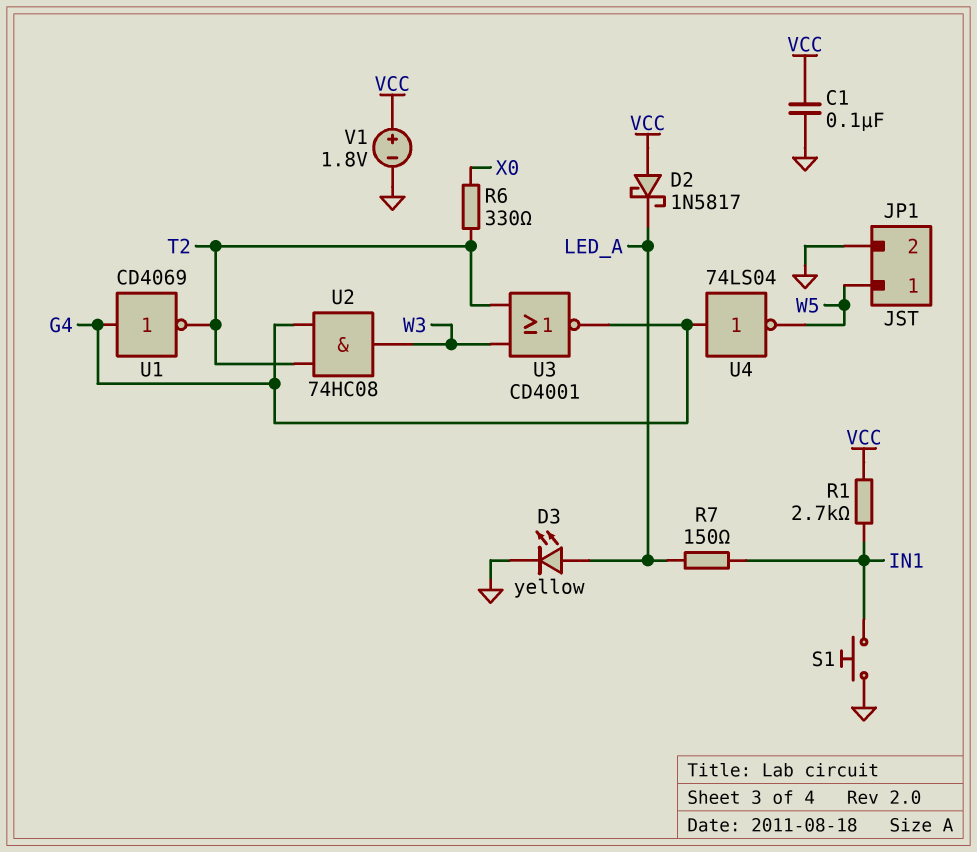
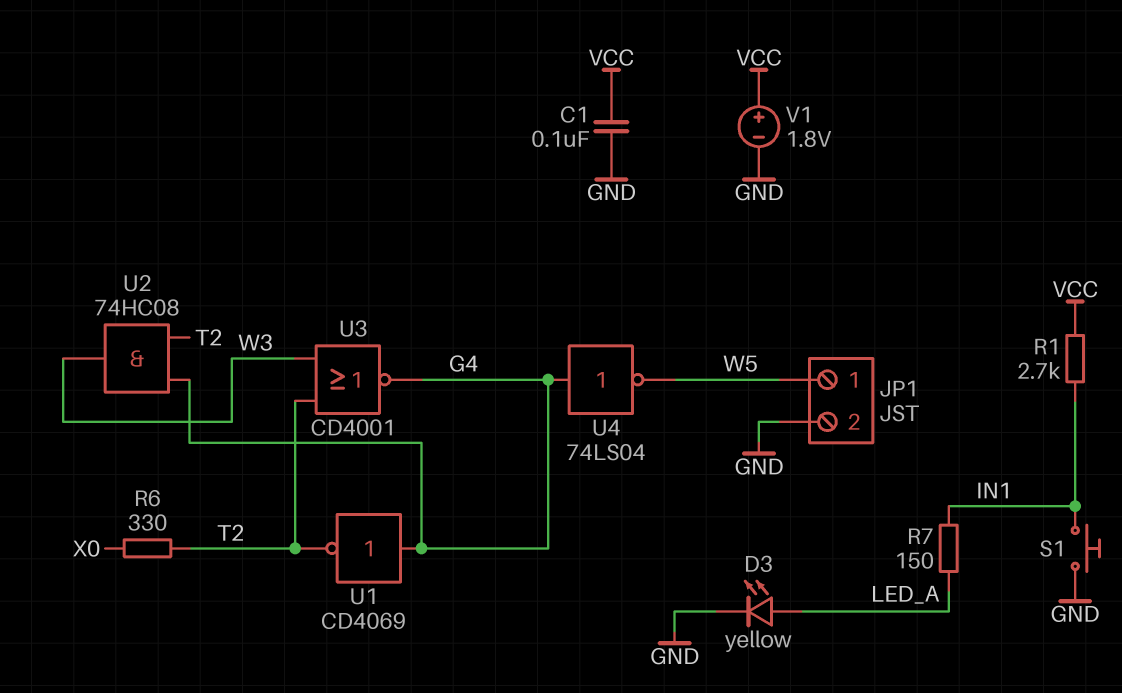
D2: schottky 1N5817 (A VCC, K LED_A) -> none

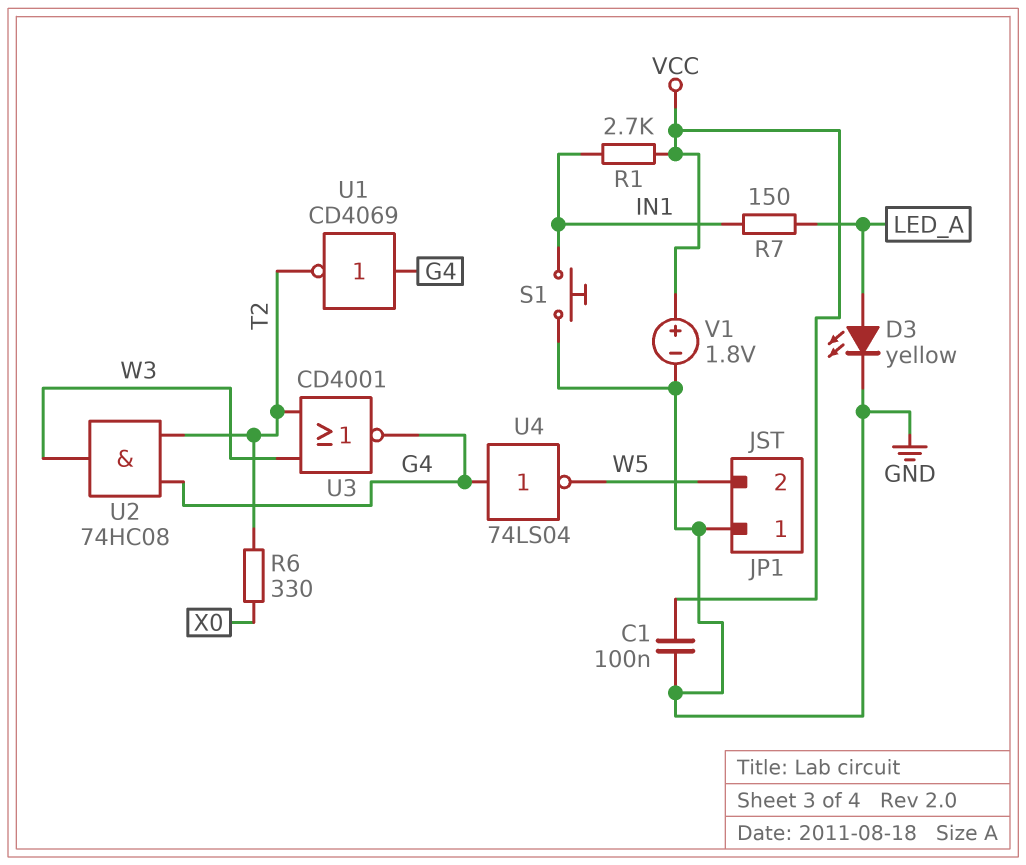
JP1 pin 1: W5 -> GND
JP1 pin 2: GND -> W5

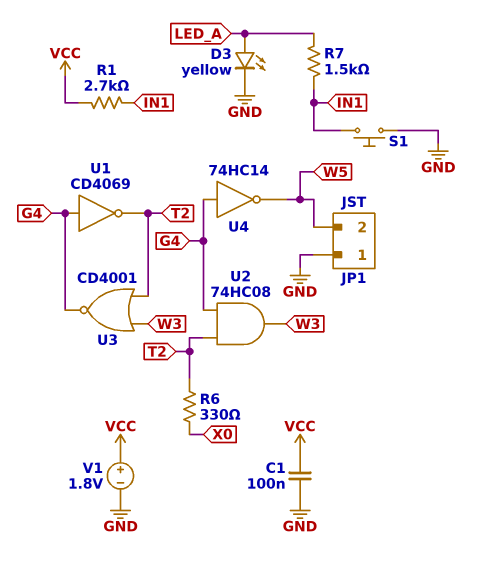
R7: 150 (IN1, LED_A) -> 1.5k (IN1, LED_A)
U4: NOT 74LS04 (in G4, out W5) -> NOT 74HC14 (in G4, out W5)

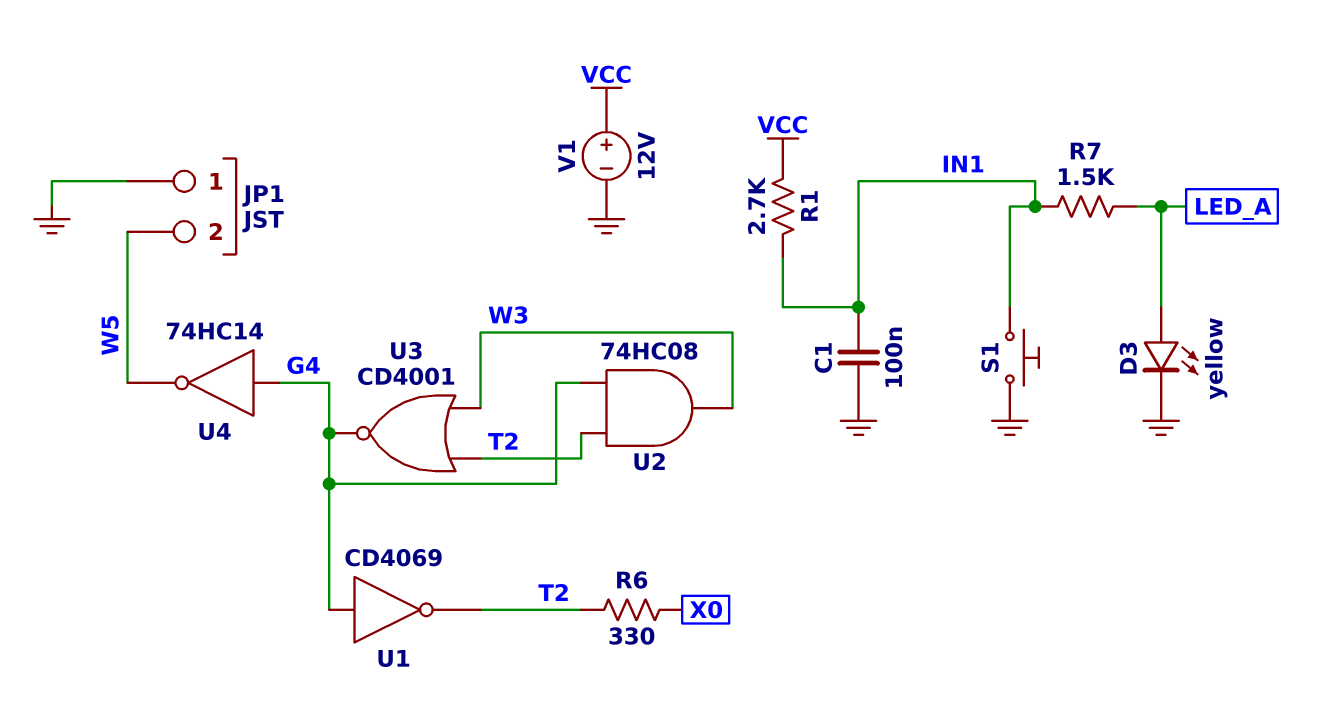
C1: 100nF (GND, VCC) -> 100nF (GND, IN1)
V1: 1.8V (plus VCC, minus GND) -> 12V (plus VCC, minus GND)

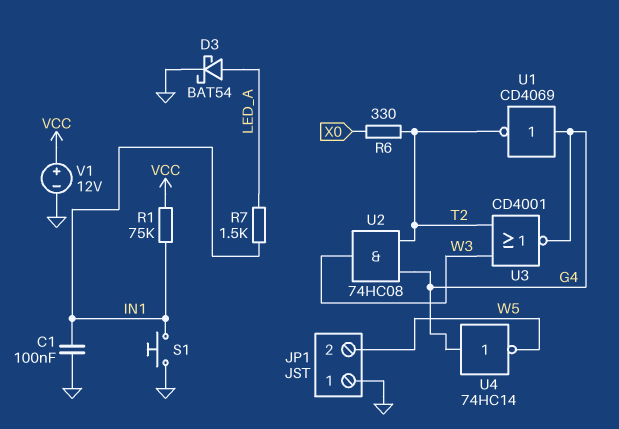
D3: LED yellow (A LED_A, K GND) -> schottky BAT54 (A LED_A, K GND)
R1: 2.7k (IN1, VCC) -> 75k (IN1, VCC)

